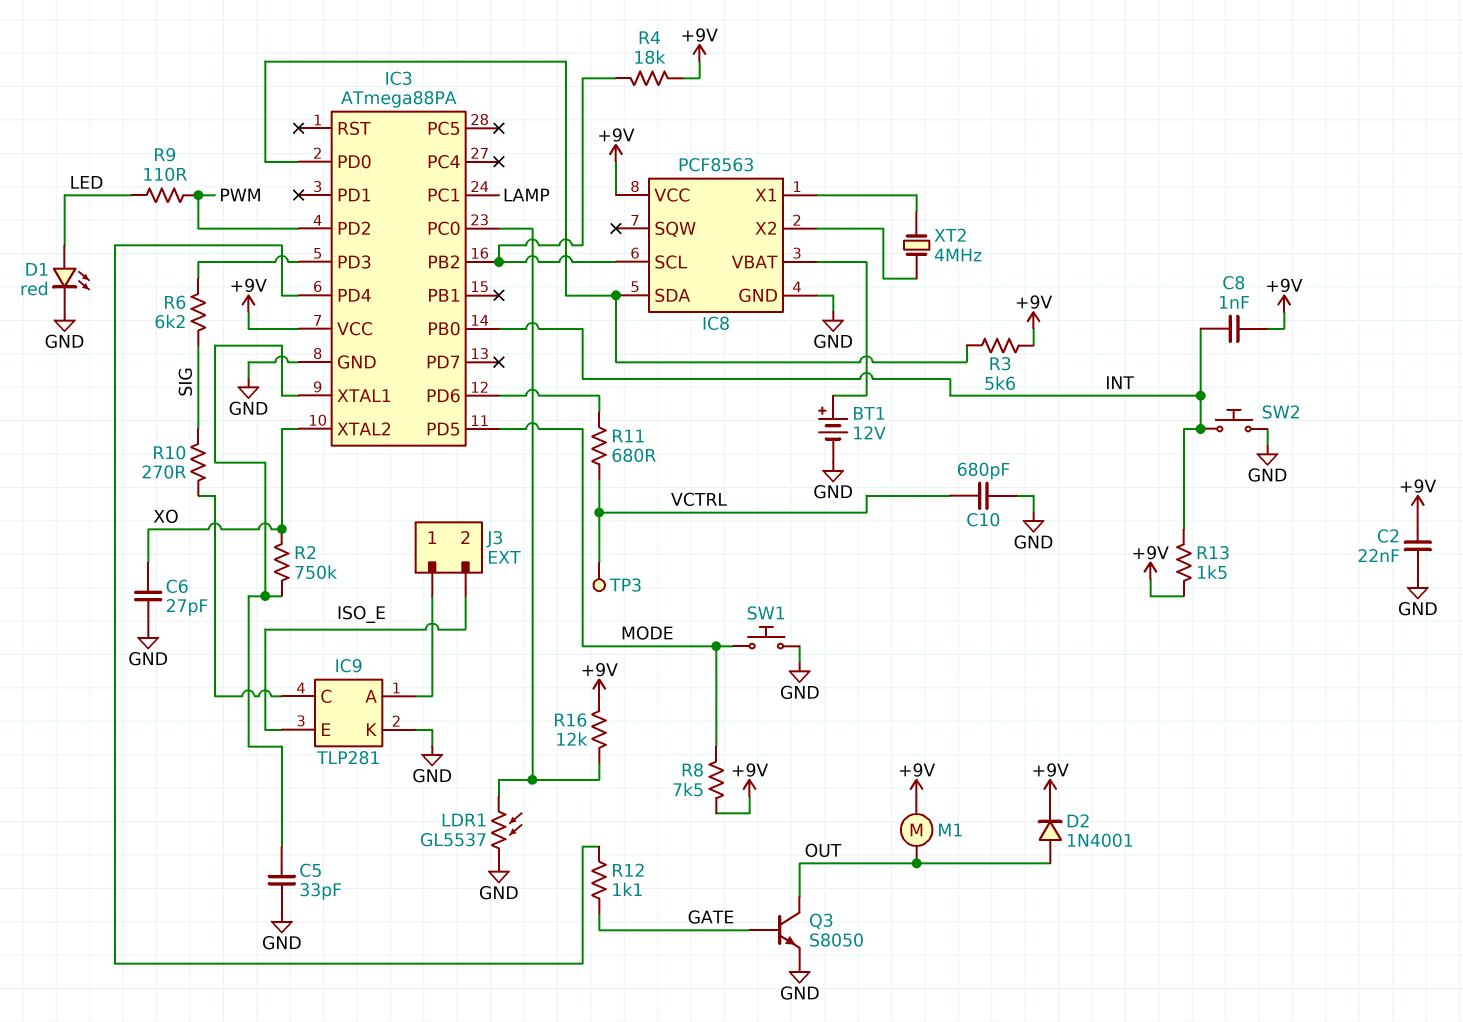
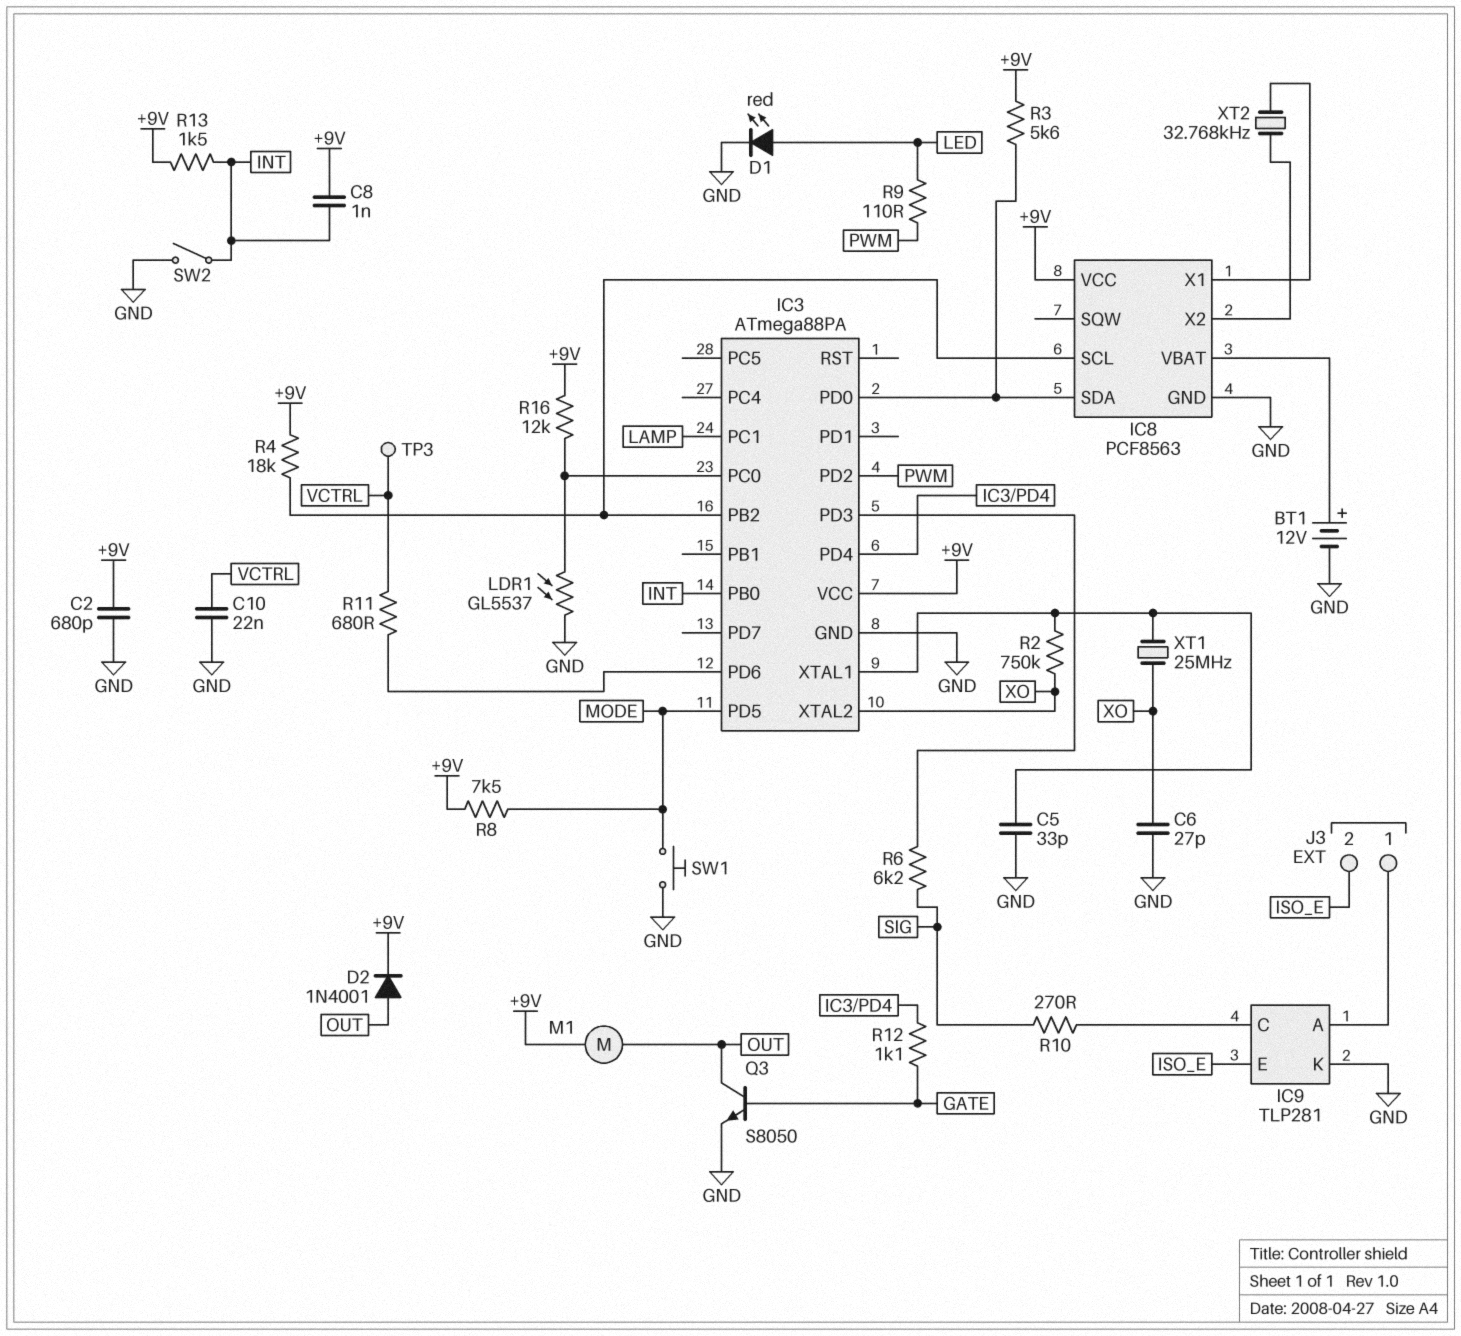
C2: 22nF (+9V, GND) -> 680pF (+9V, GND)
C10: 680pF (GND, VCTRL) -> 22nF (GND, VCTRL)
SW2: button (GND, INT) -> switch (GND, INT)
XT1: none -> 25MHz (IC3/XTAL1, XO)
XT2: 4MHz (IC8/X1, IC8/X2) -> 32.768kHz (IC8/X1, IC8/X2)

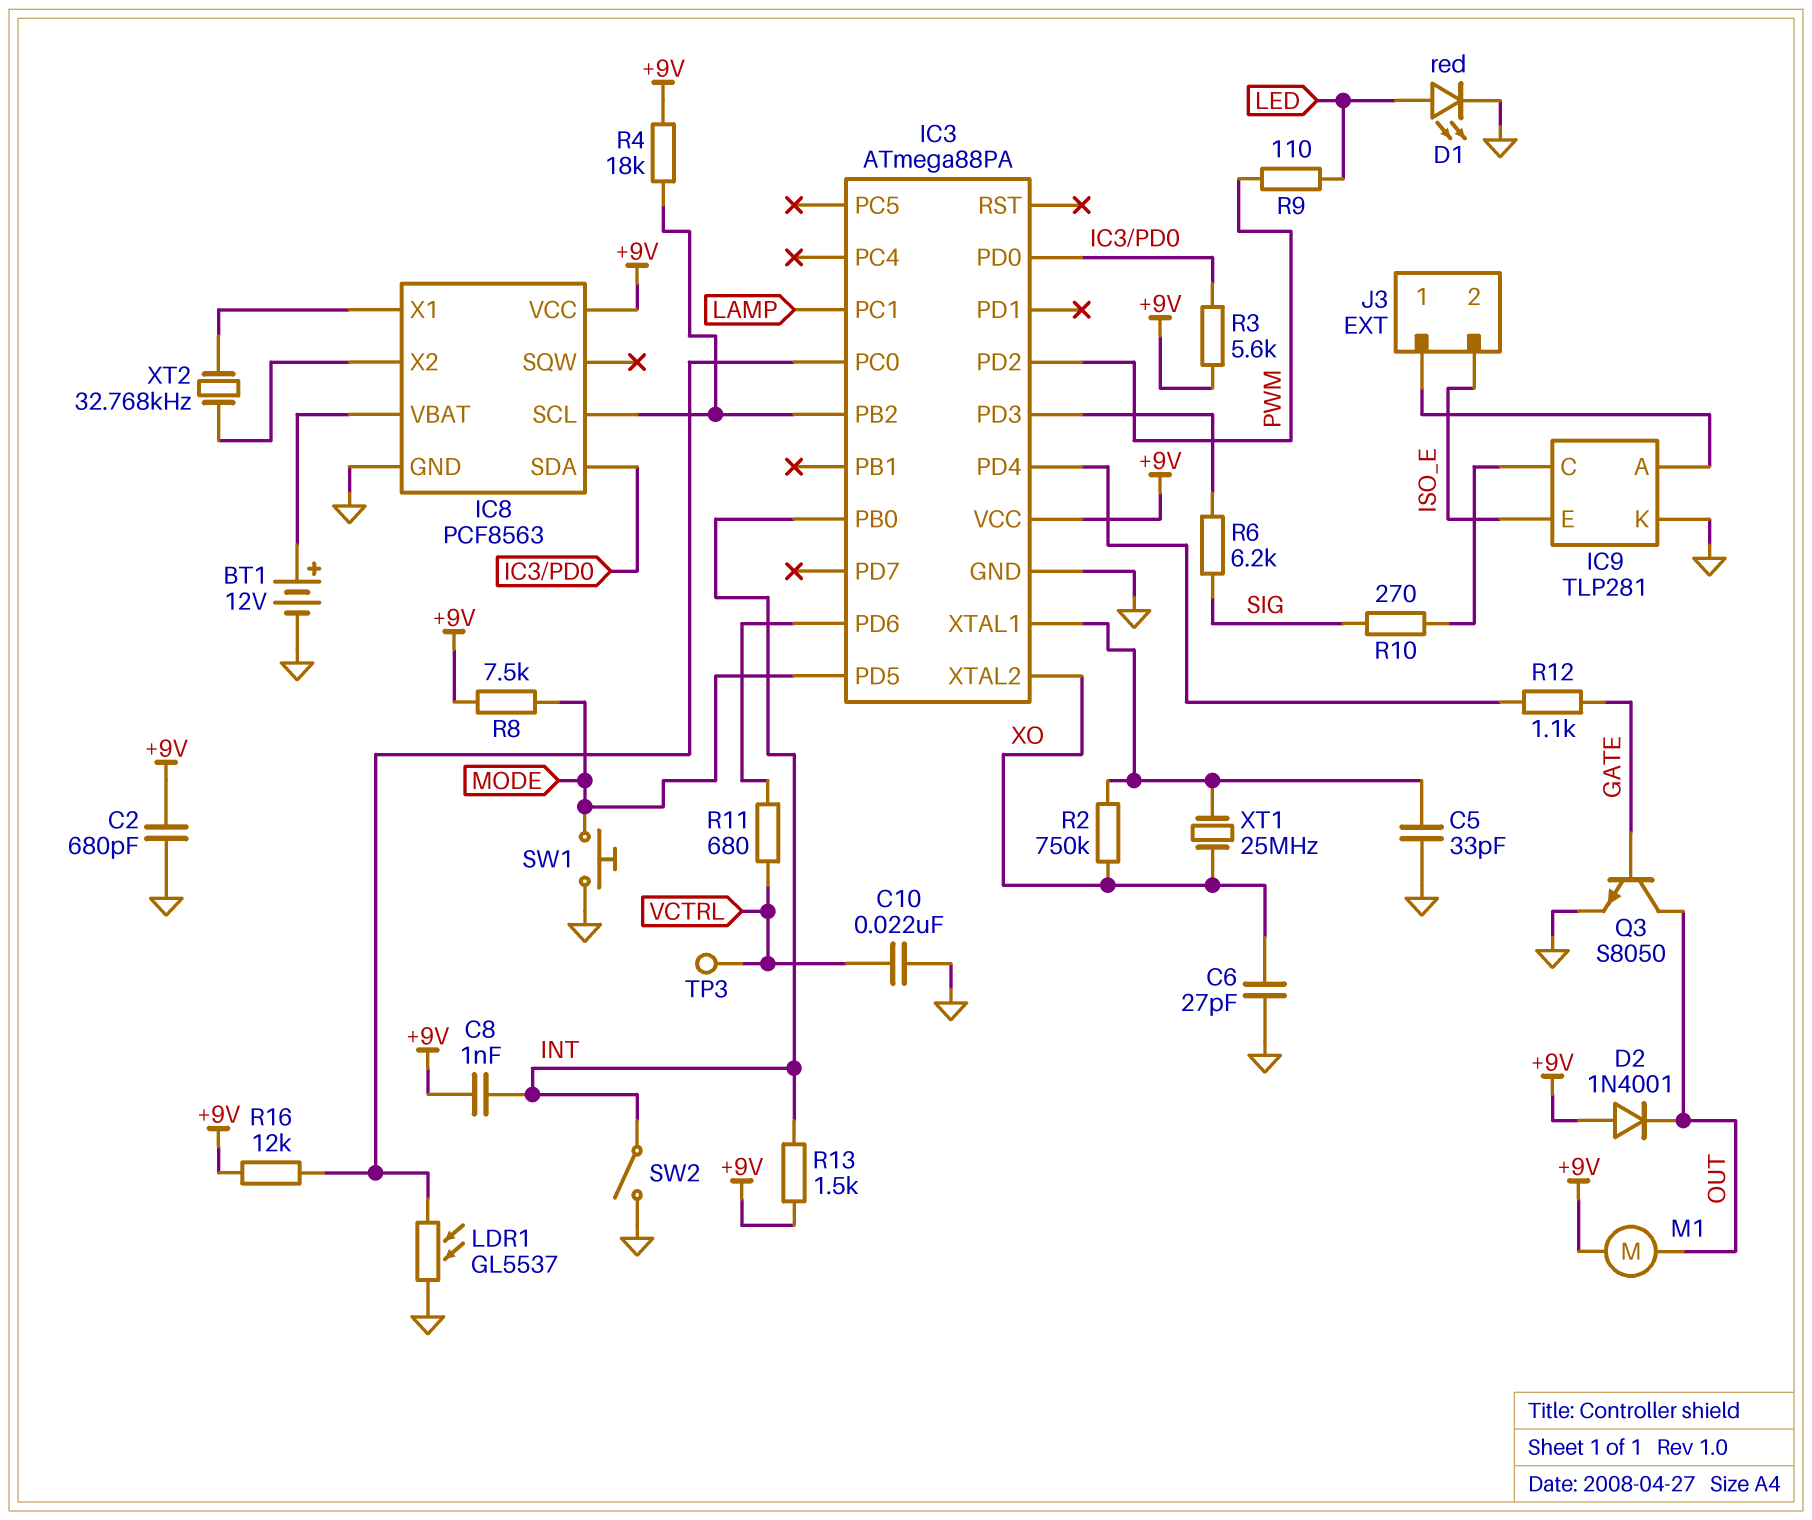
D2: diode 1N4001 (A OUT, K +9V) -> diode 1N4001 (A +9V, K OUT)

